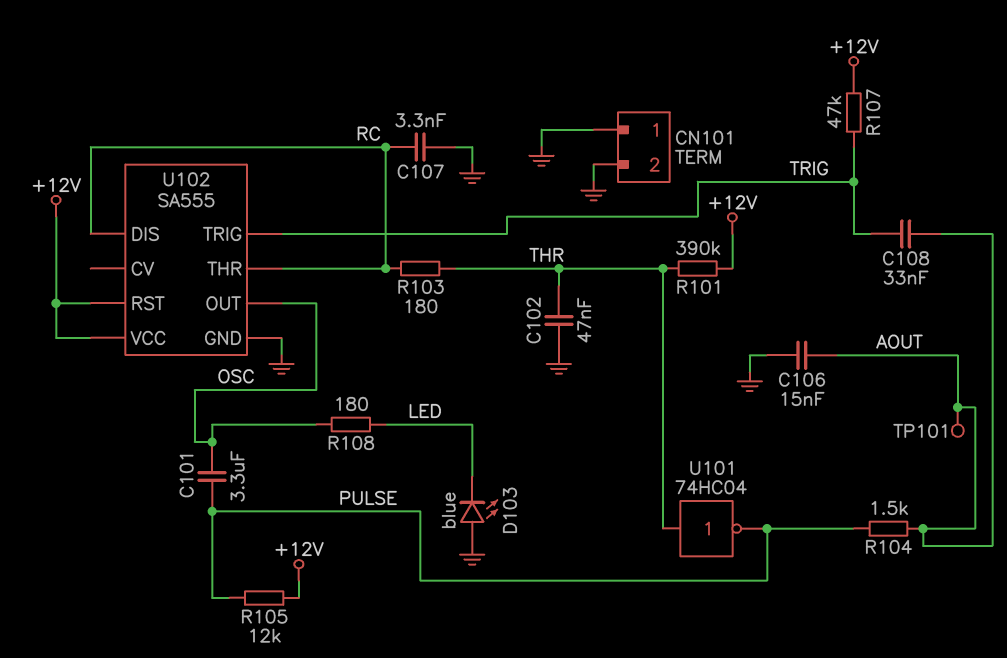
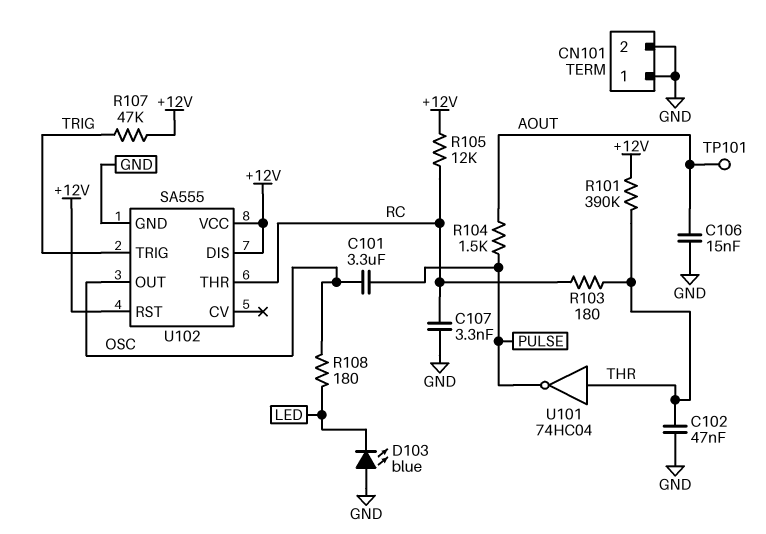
C108: 33nF (AOUT, TRIG) -> none
R105: 12k (+12V, PULSE) -> 12k (+12V, RC)
U102 pin DIS: RC -> +12V

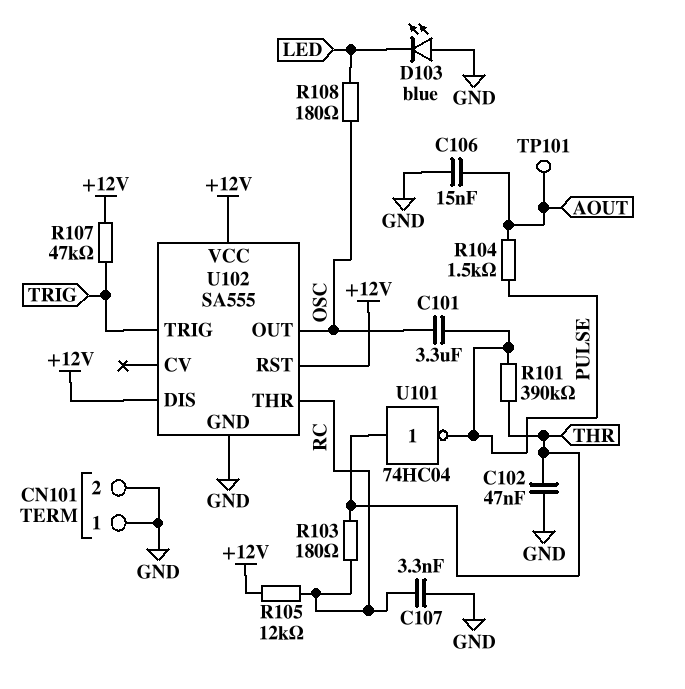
R101: 390k (+12V, THR) -> 390k (PULSE, THR)

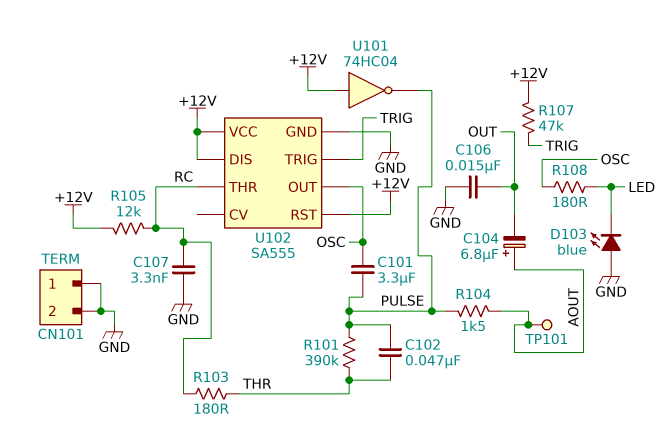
C102: 47nF (GND, THR) -> 47nF (PULSE, THR)
C104: none -> 6.8uF (plus AOUT, minus OUT)
C106: 15nF (AOUT, GND) -> 15nF (GND, OUT)
U101: NOT 74HC04 (in THR, out PULSE) -> NOT 74HC04 (in +12V, out PULSE)

